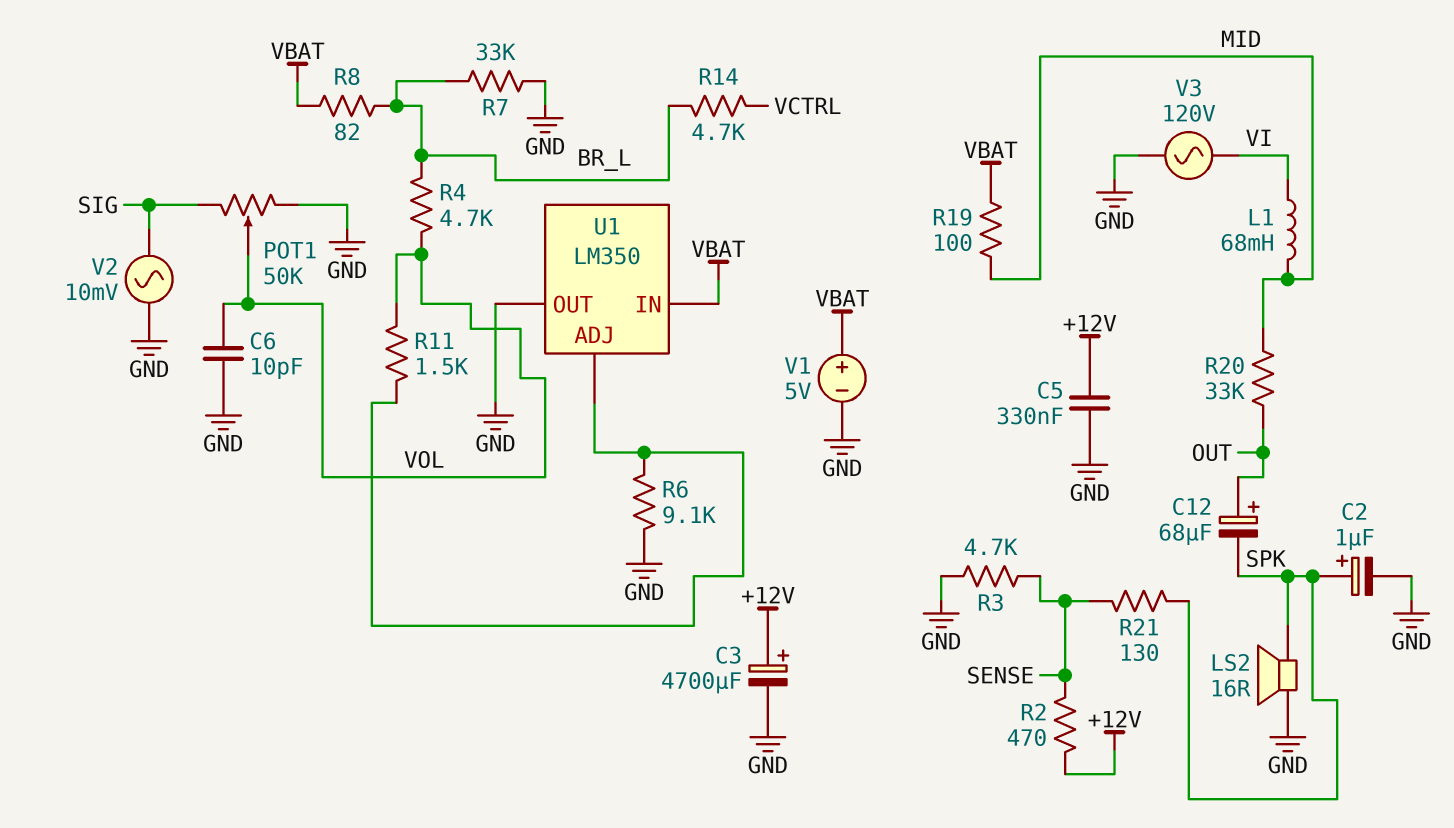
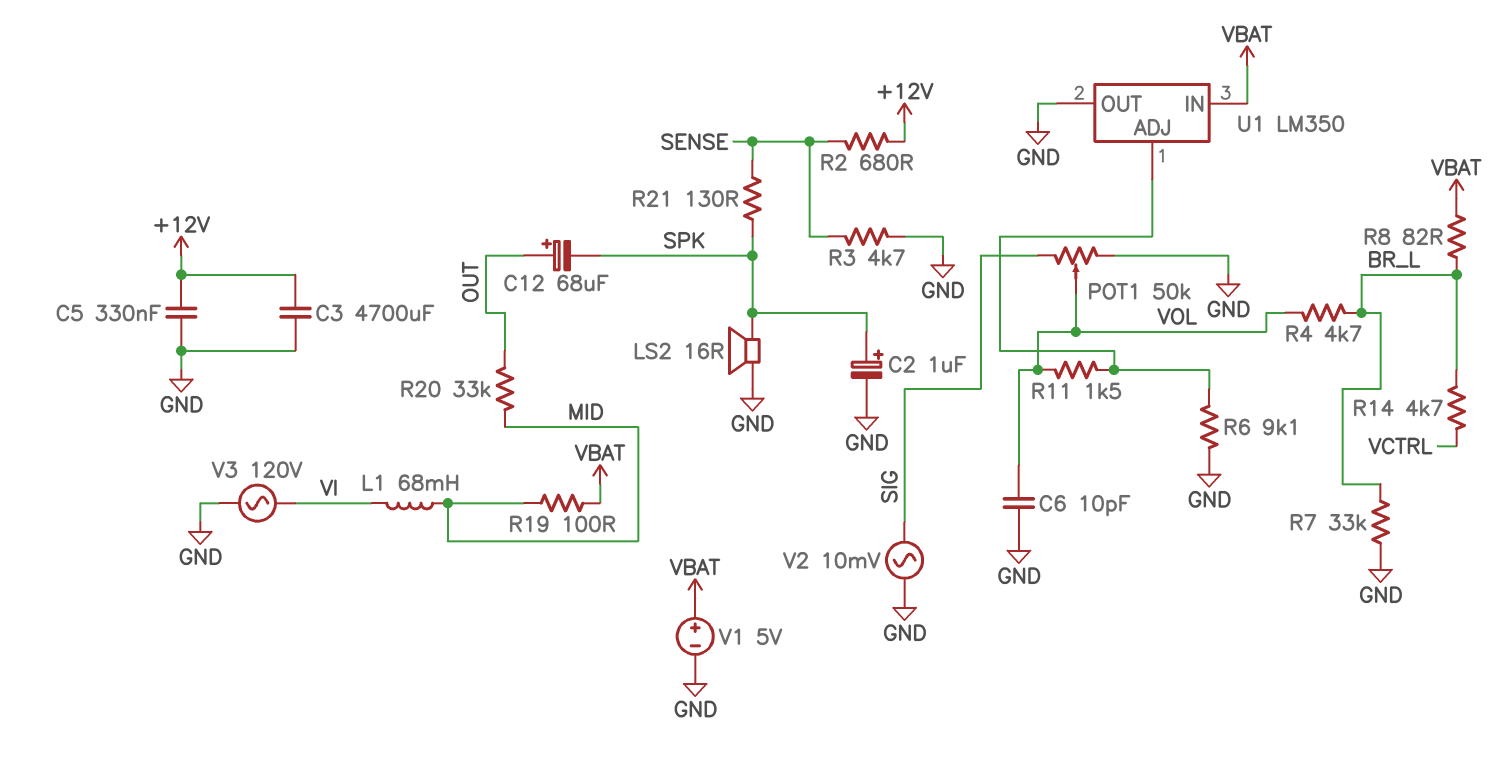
C3: 4700uF (plus +12V, minus GND) -> 4700uF (+12V, GND)
R2: 470 (+12V, SENSE) -> 680 (+12V, SENSE)

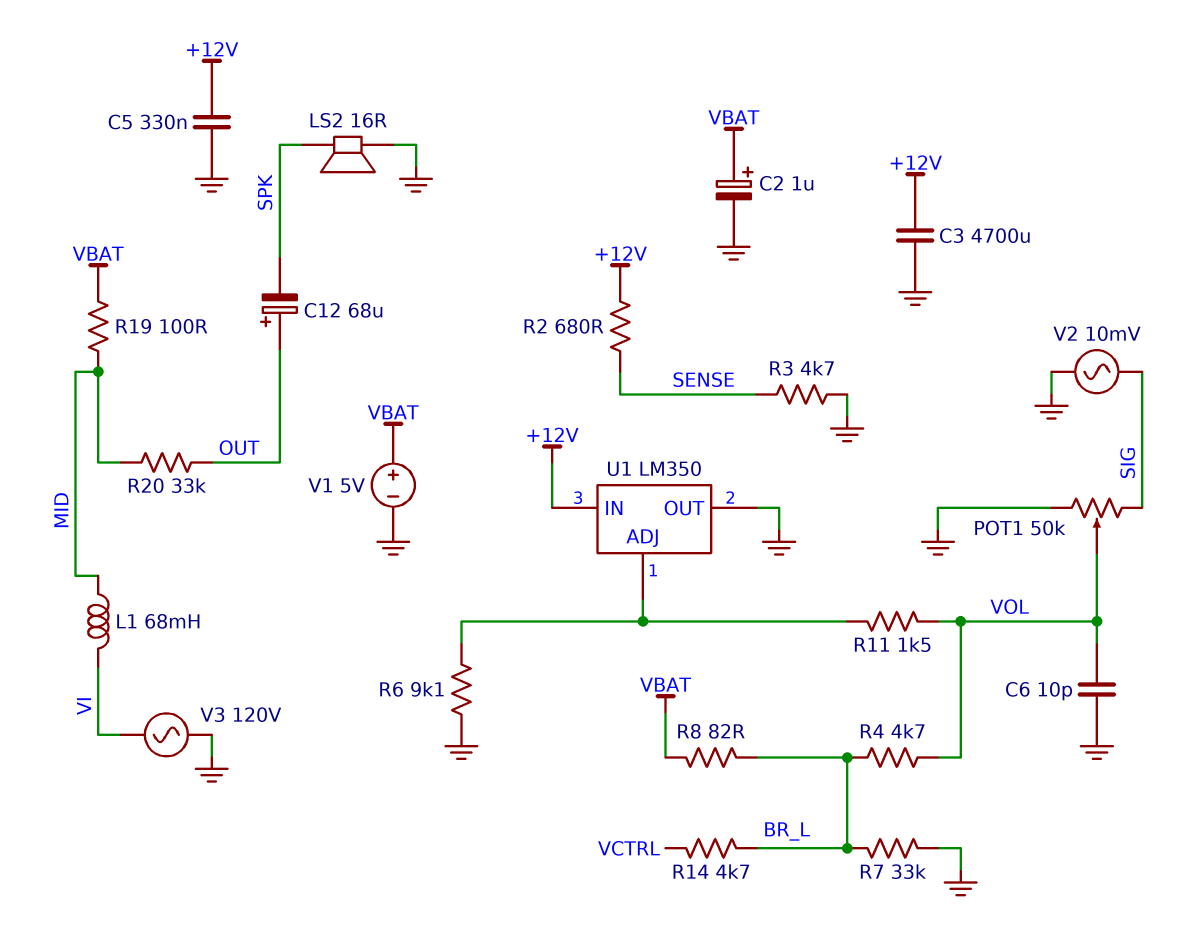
C2: 1uF (plus SPK, minus GND) -> 1uF (plus VBAT, minus GND)
R21: 130 (SENSE, SPK) -> none
U1 pin IN: VBAT -> +12V

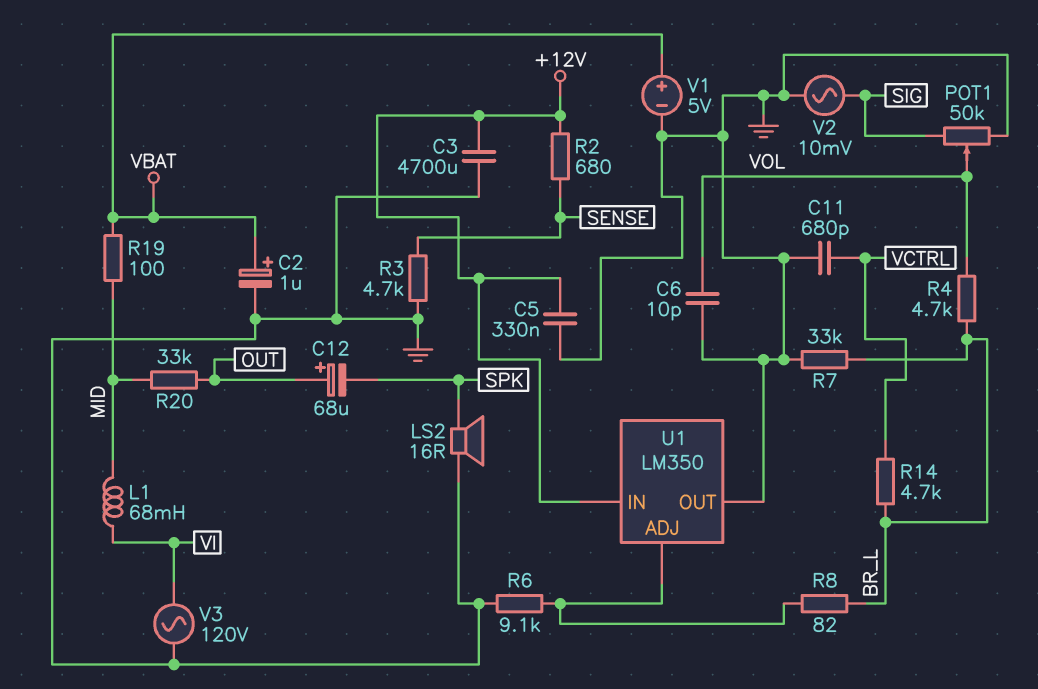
C11: none -> 680pF (GND, VCTRL)
R8: 82 (BR_L, VBAT) -> 82 (BR_L, U1/ADJ)
R11: 1.5k (U1/ADJ, VOL) -> none

